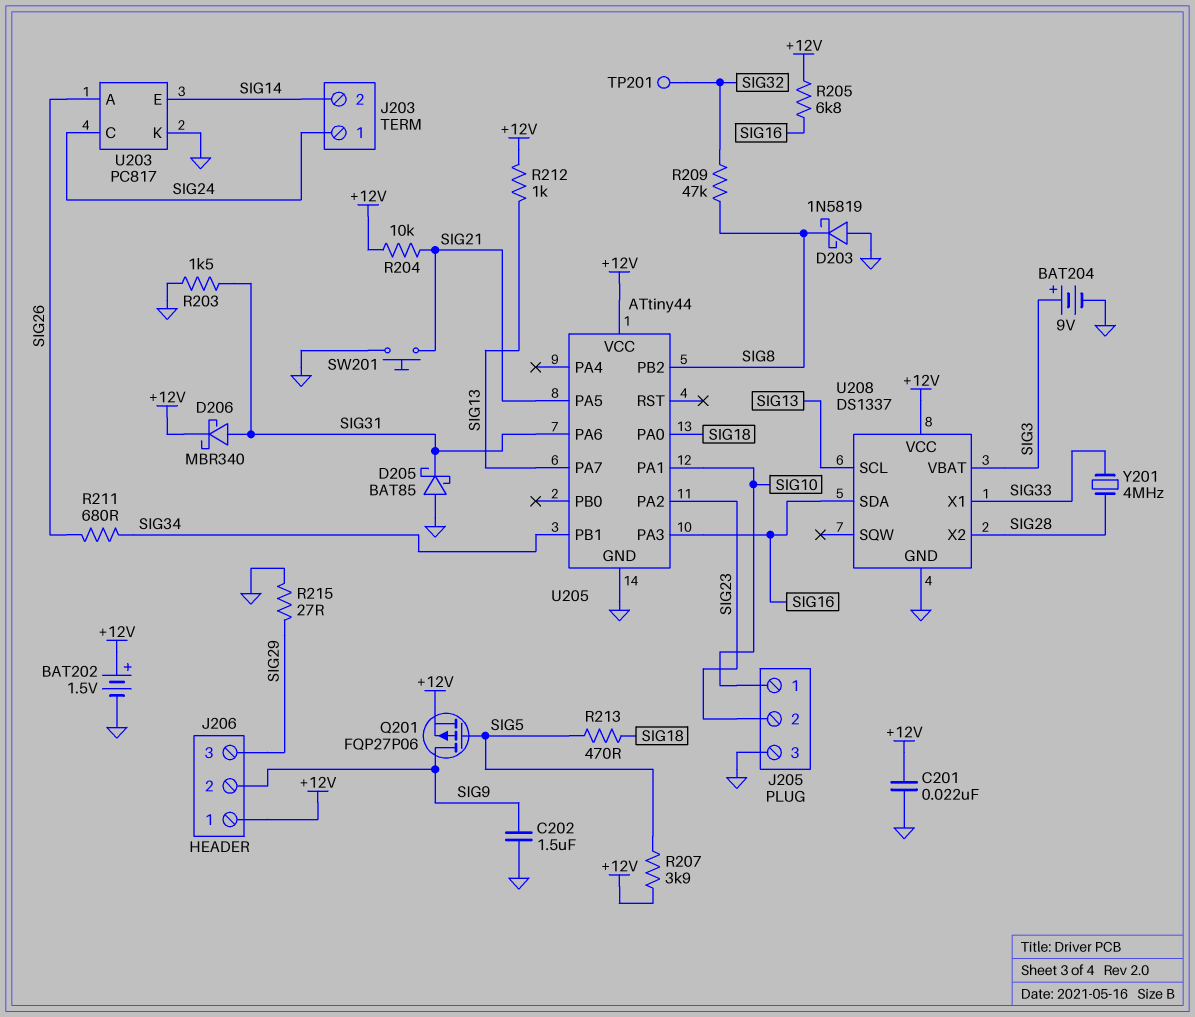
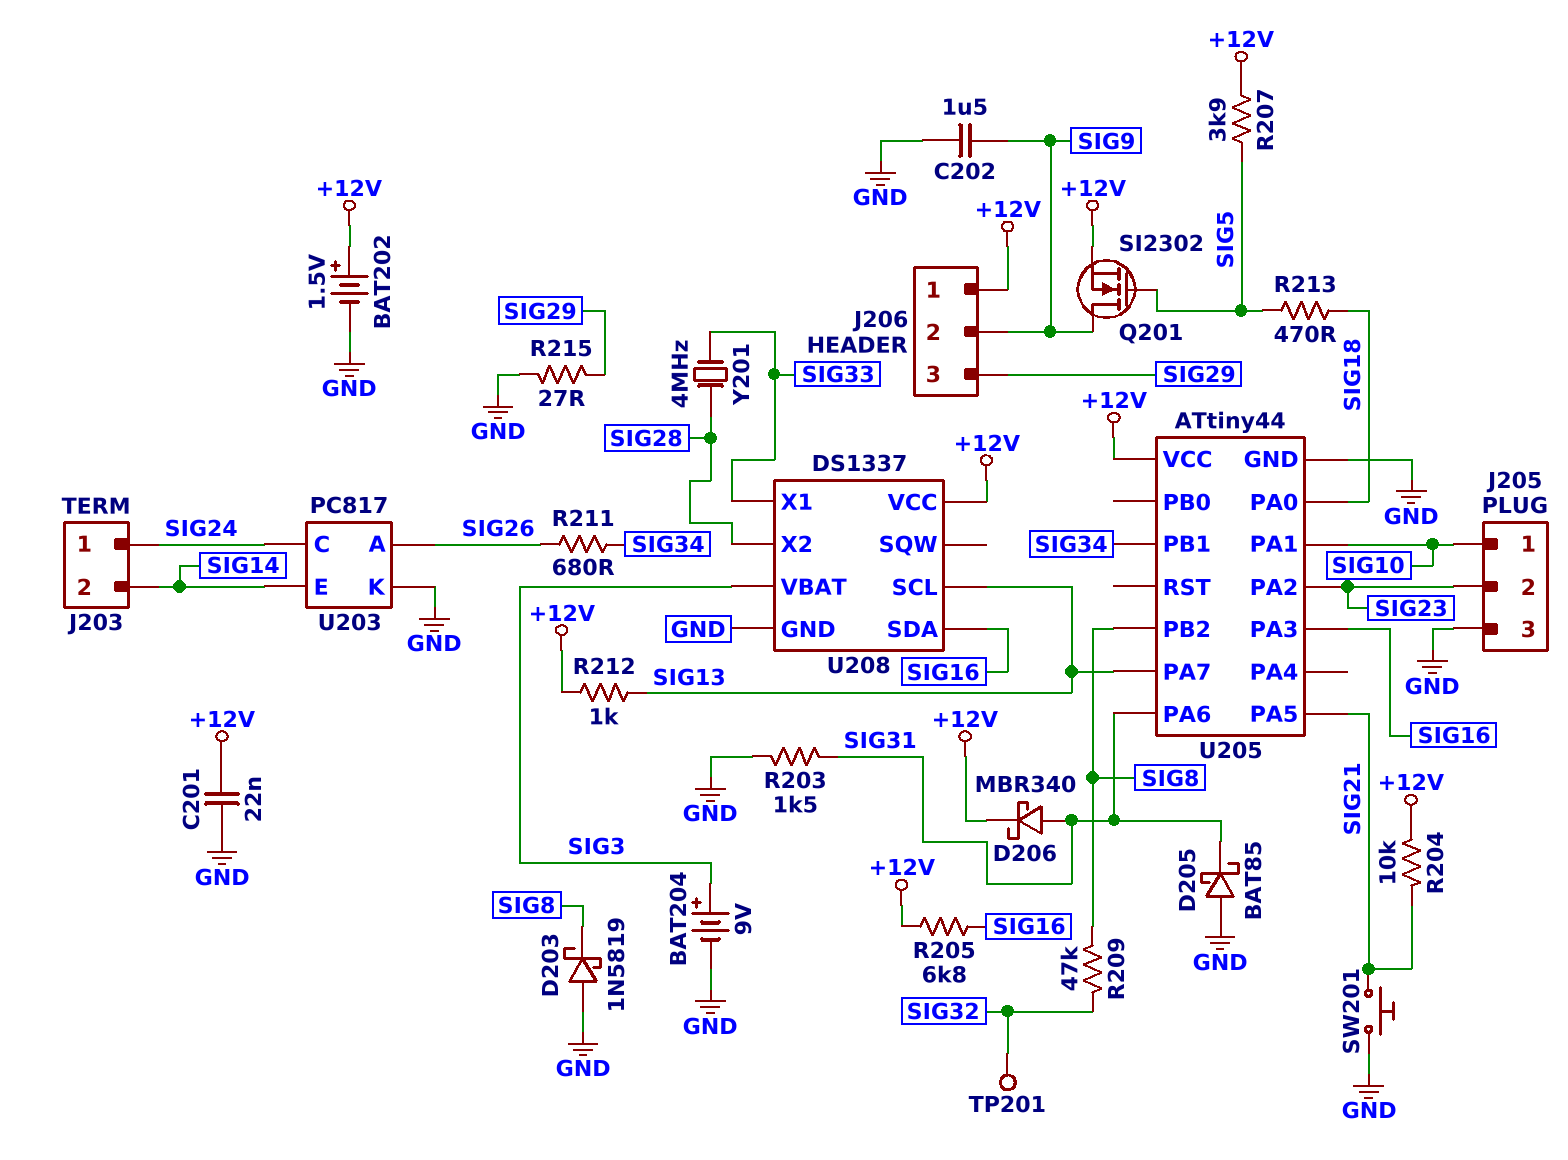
Q201: PMOS FQP27P06 (G SIG5, D SIG9, S +12V) -> NMOS SI2302 (G SIG5, D SIG9, S +12V)

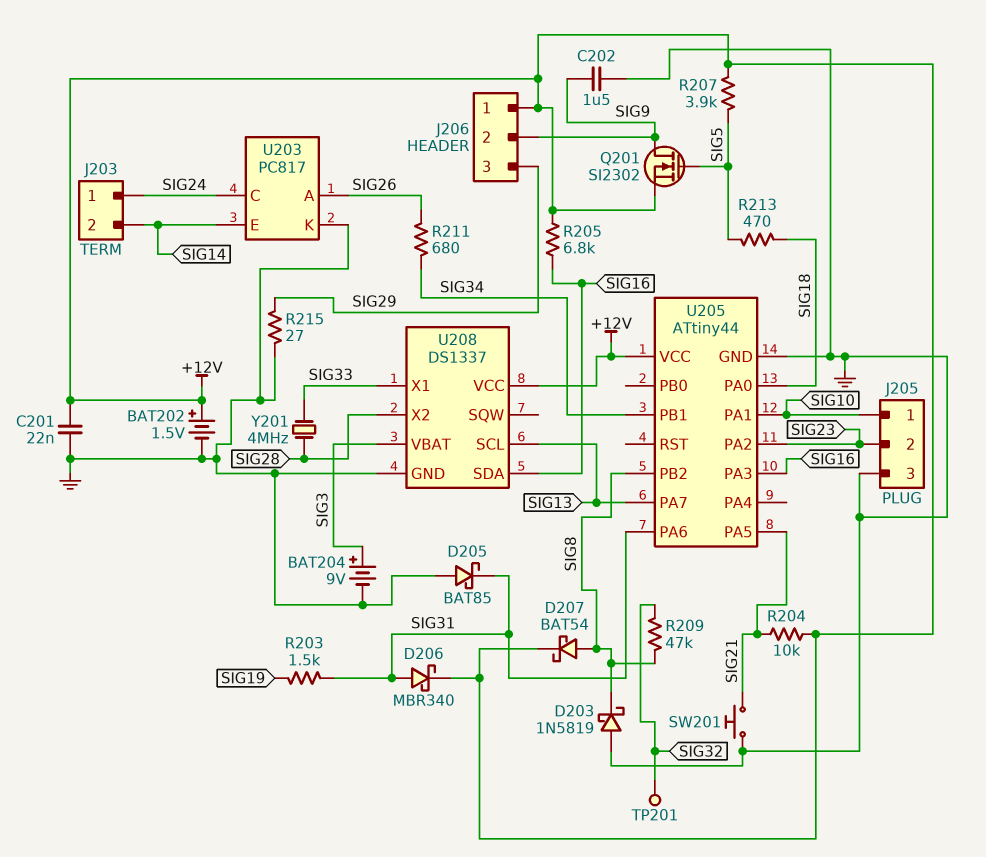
D207: none -> schottky BAT54 (A SIG8, K +12V)
R203: 1.5k (GND, SIG31) -> 1.5k (SIG19, SIG31)
R212: 1k (+12V, SIG13) -> none

